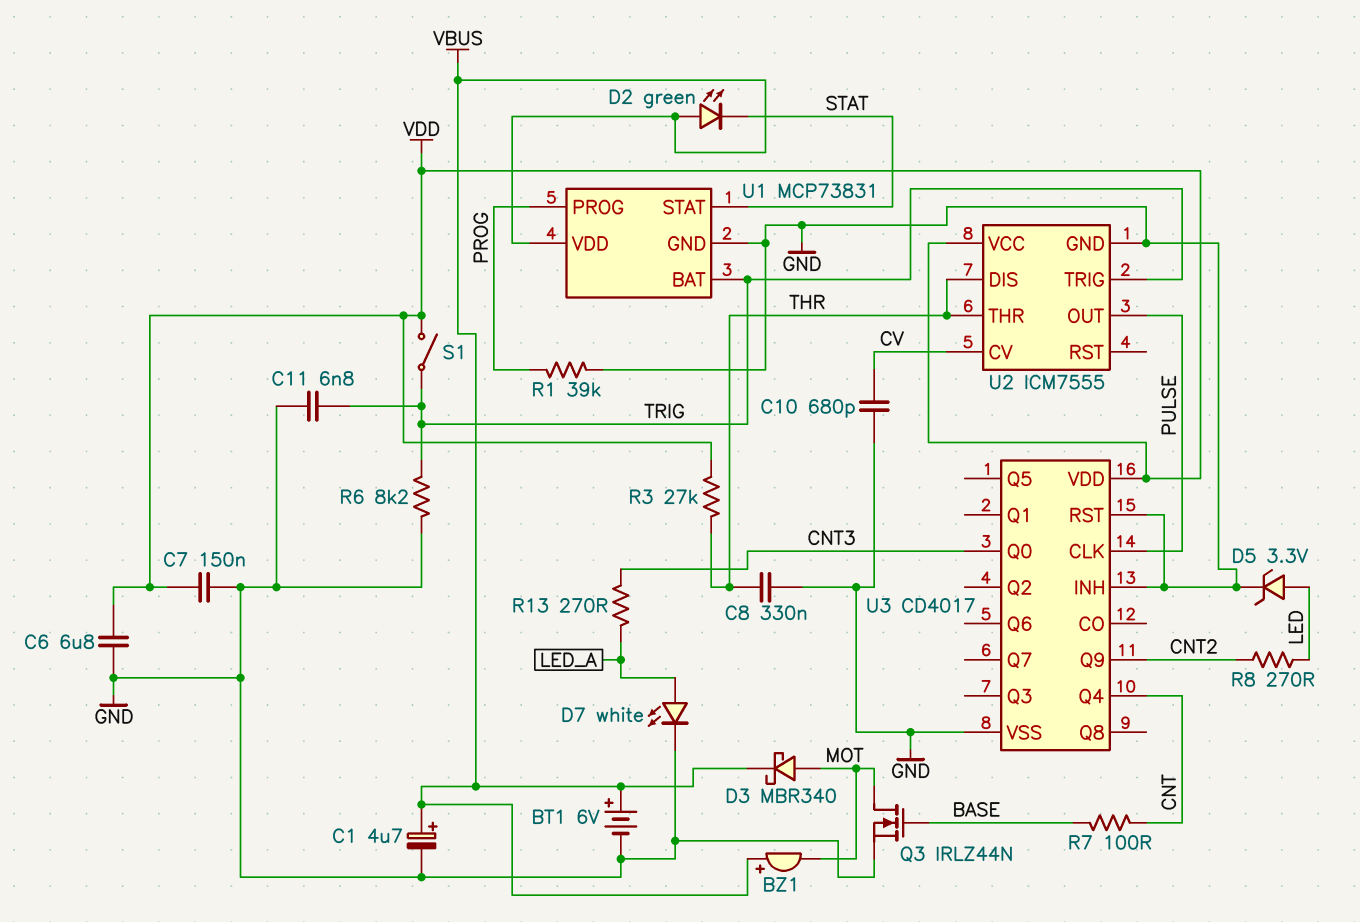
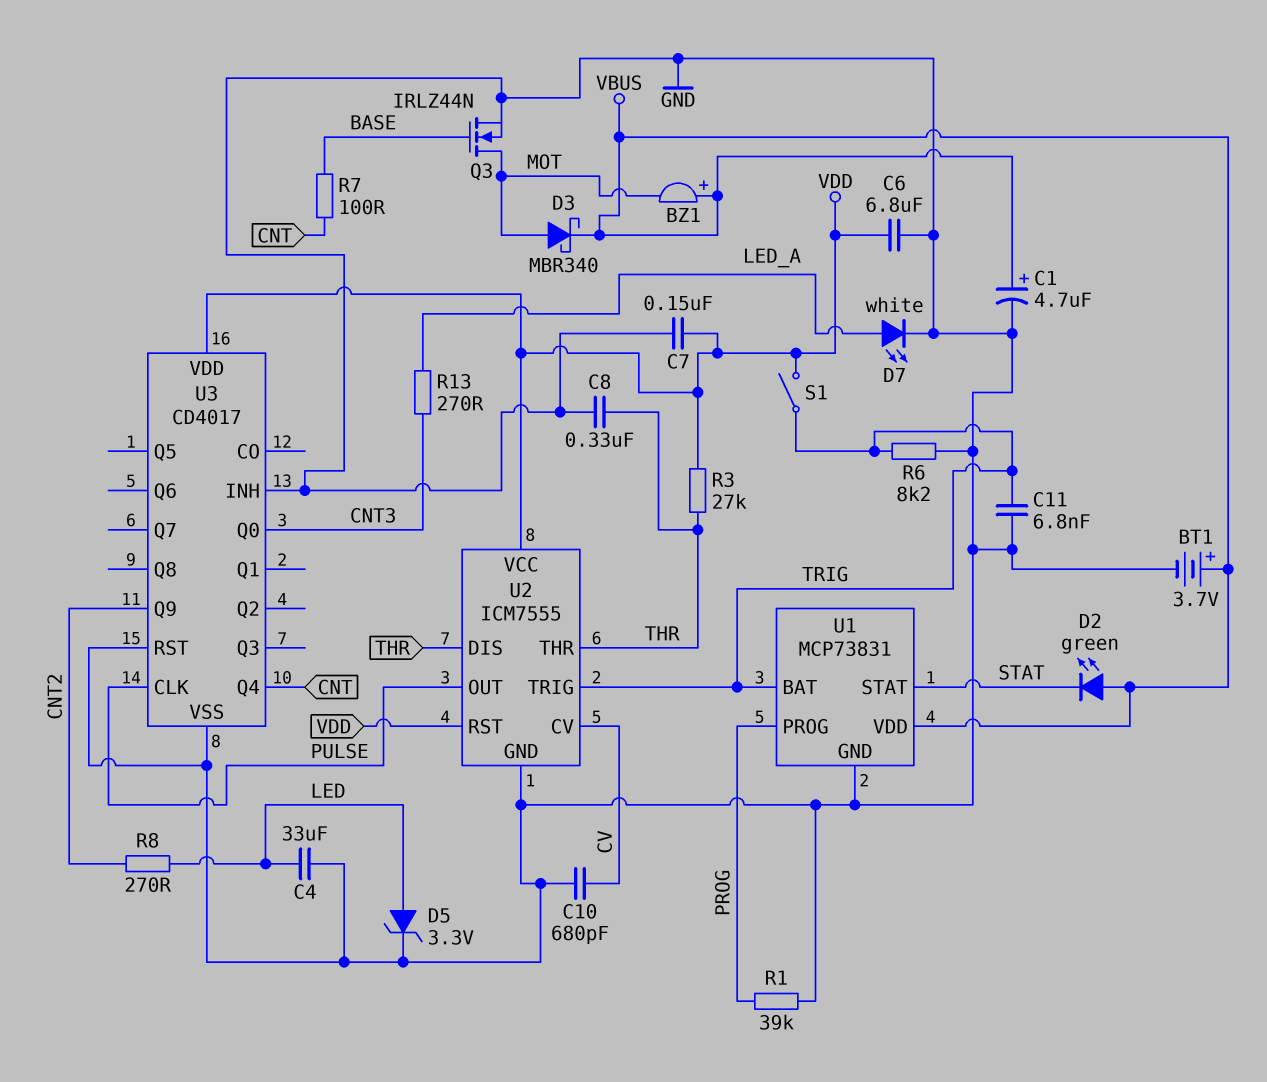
BT1: 6V (plus VBUS, minus GND) -> 3.7V (plus VBUS, minus GND)
C4: none -> 33uF (GND, LED)
U2 pin RST: none -> VDD

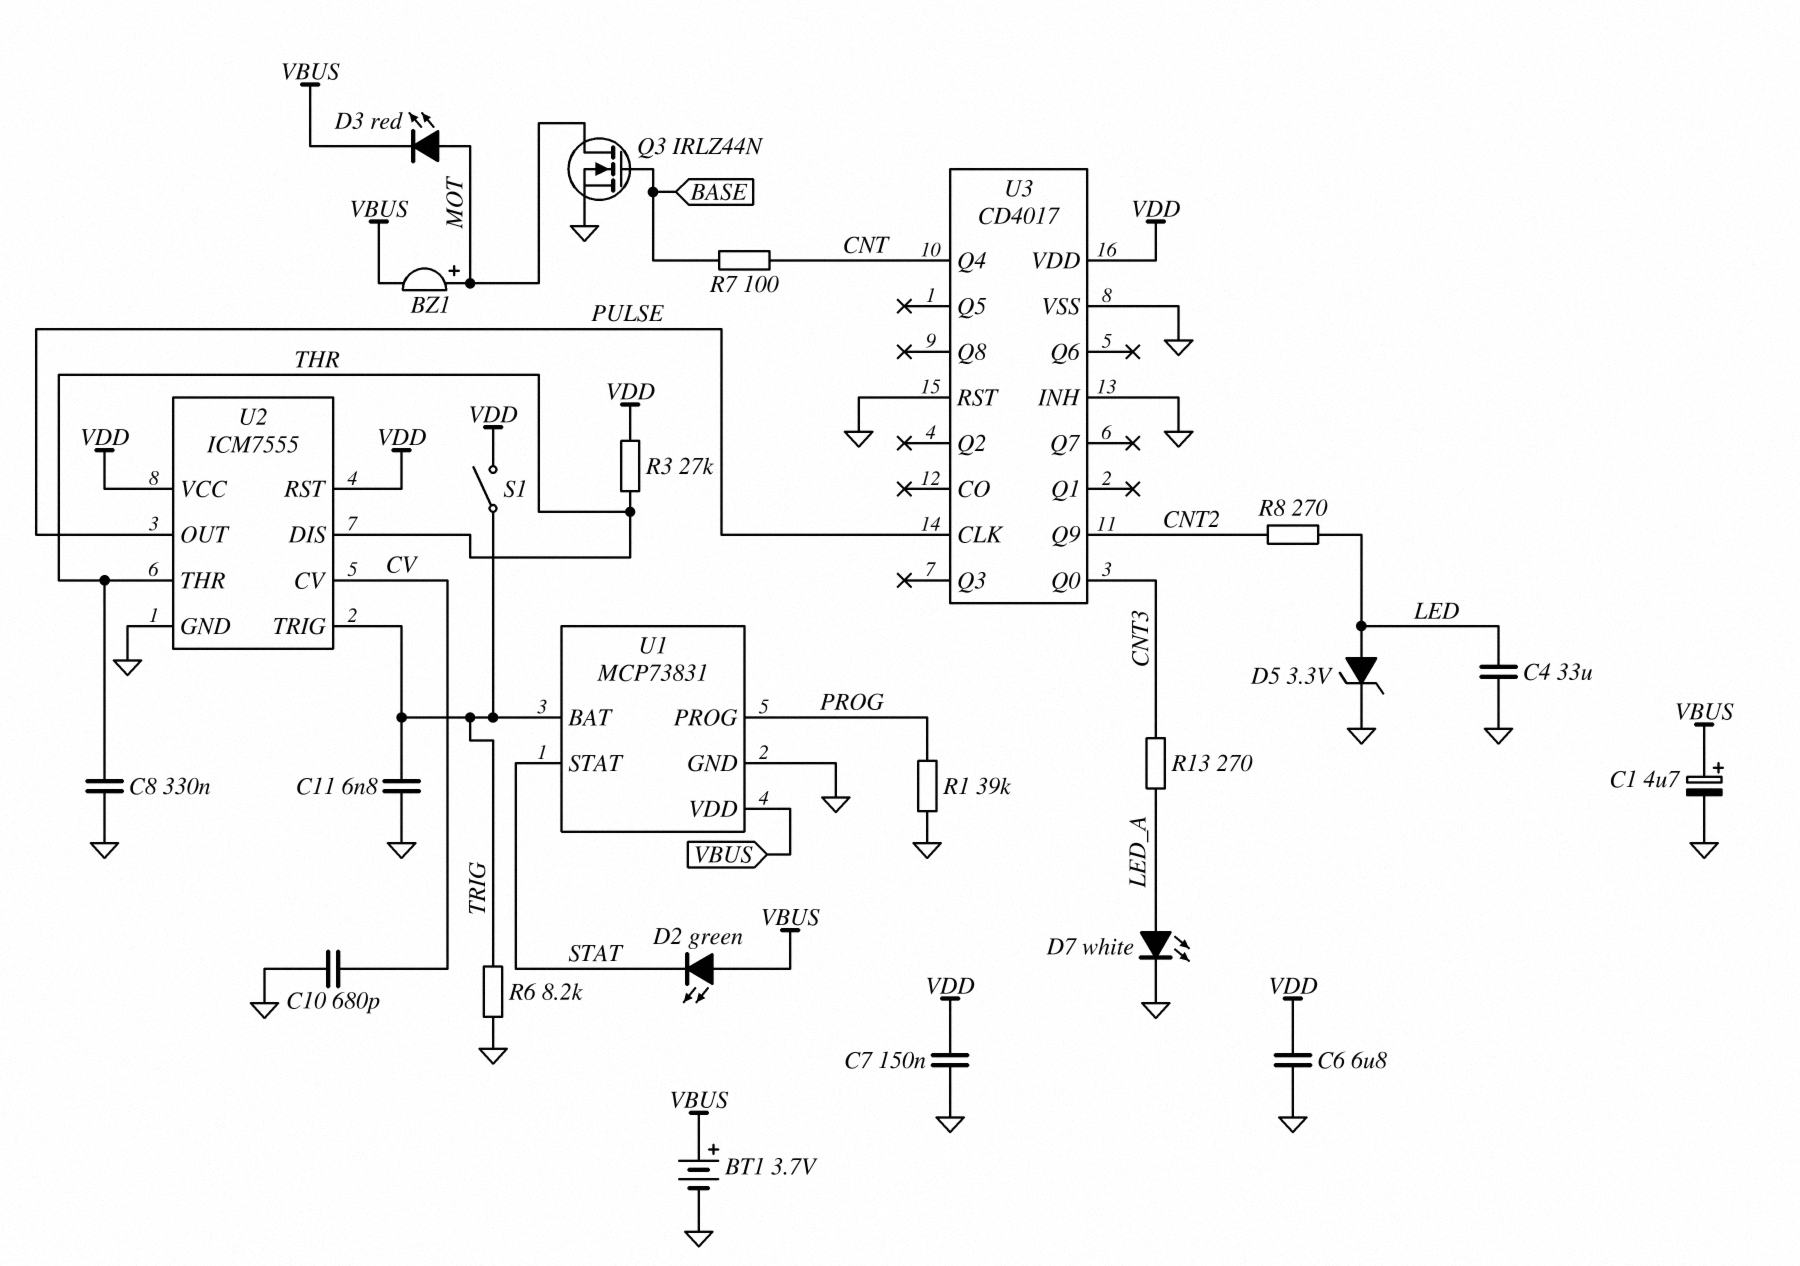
BZ1: buzzer (plus VBUS, minus MOT) -> buzzer (plus MOT, minus VBUS)
D3: schottky MBR340 (A MOT, K VBUS) -> LED red (A MOT, K VBUS)

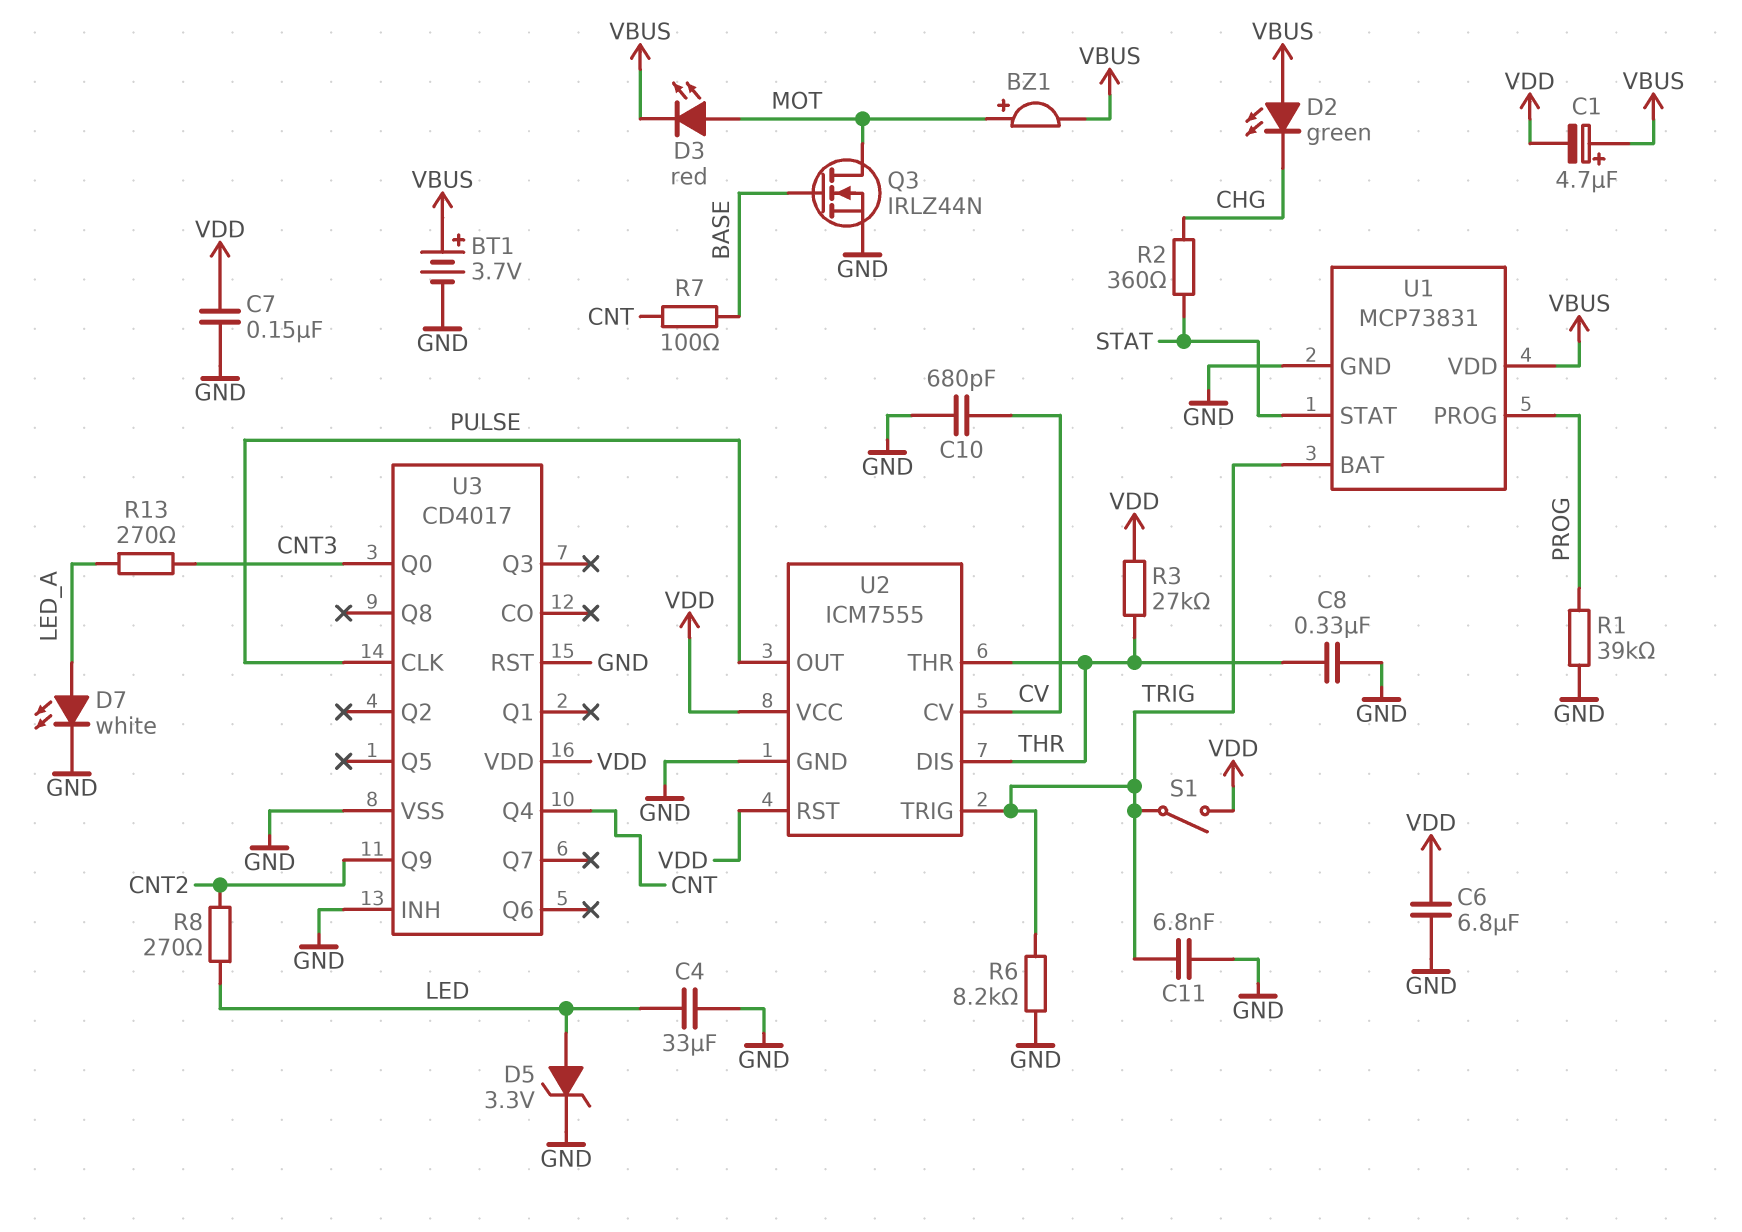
C1: 4.7uF (plus VBUS, minus GND) -> 4.7uF (plus VBUS, minus VDD)
D2: LED green (A VBUS, K STAT) -> LED green (A VBUS, K CHG)
R2: none -> 360 (CHG, STAT)

